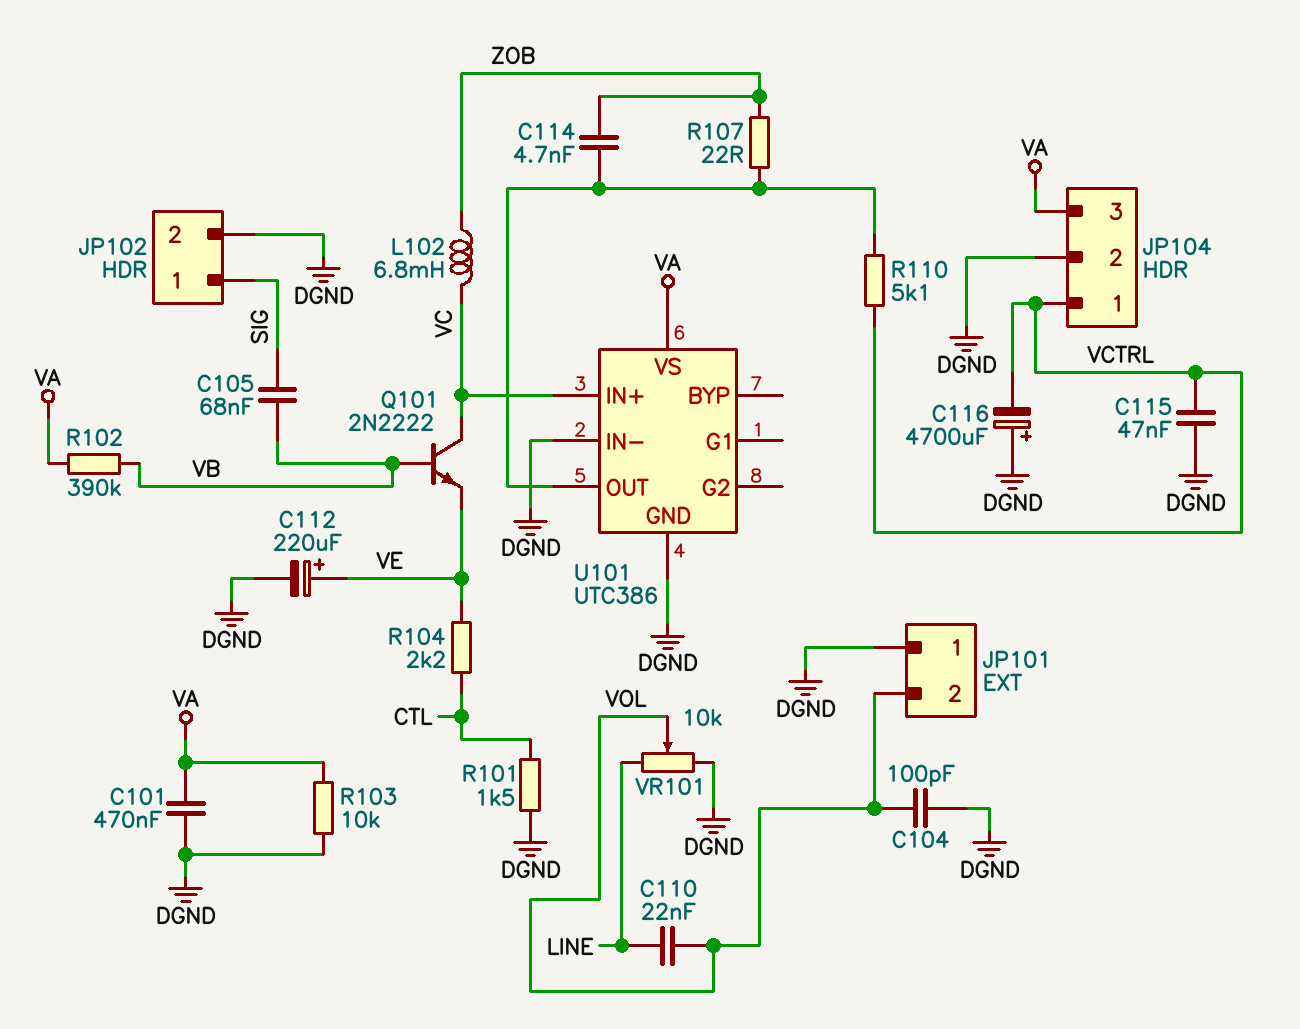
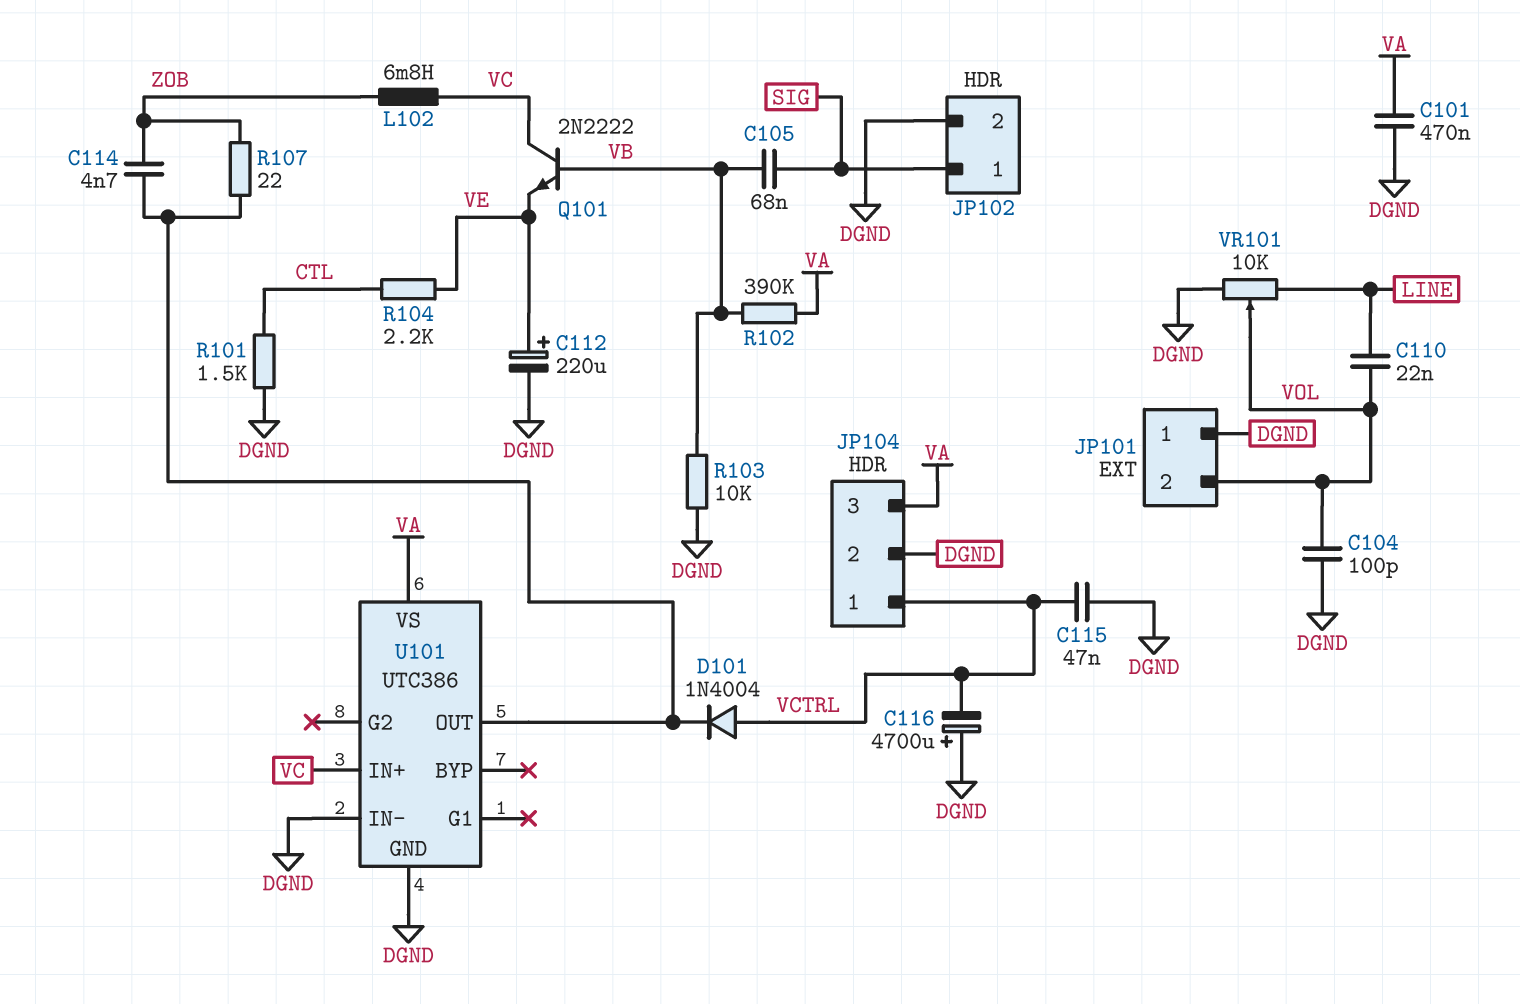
D101: none -> diode 1N4004 (A VCTRL, K U101/OUT)
R103: 10k (DGND, VA) -> 10k (DGND, VB)
R110: 5.1k (U101/OUT, VCTRL) -> none

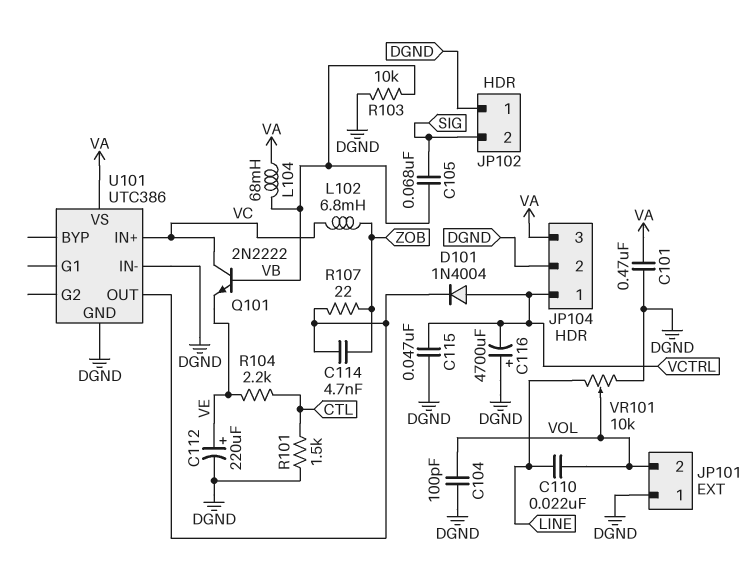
JP102 pin 1: SIG -> DGND
JP102 pin 2: DGND -> SIG
L104: none -> 68mH (VA, VB)
R102: 390k (VA, VB) -> none

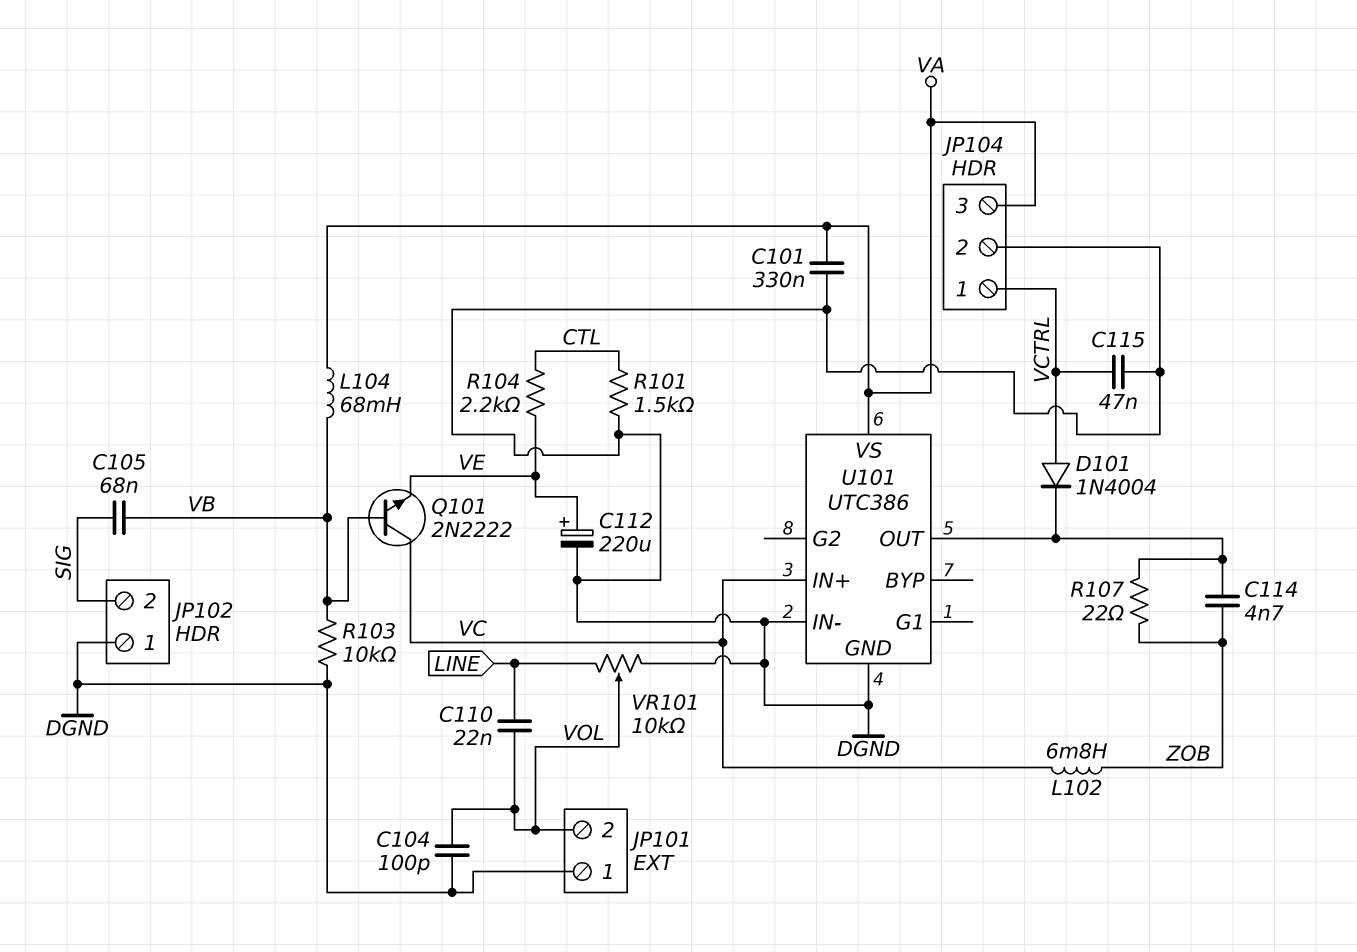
C101: 470nF (DGND, VA) -> 330nF (DGND, VA)
C116: 4700uF (plus DGND, minus VCTRL) -> none

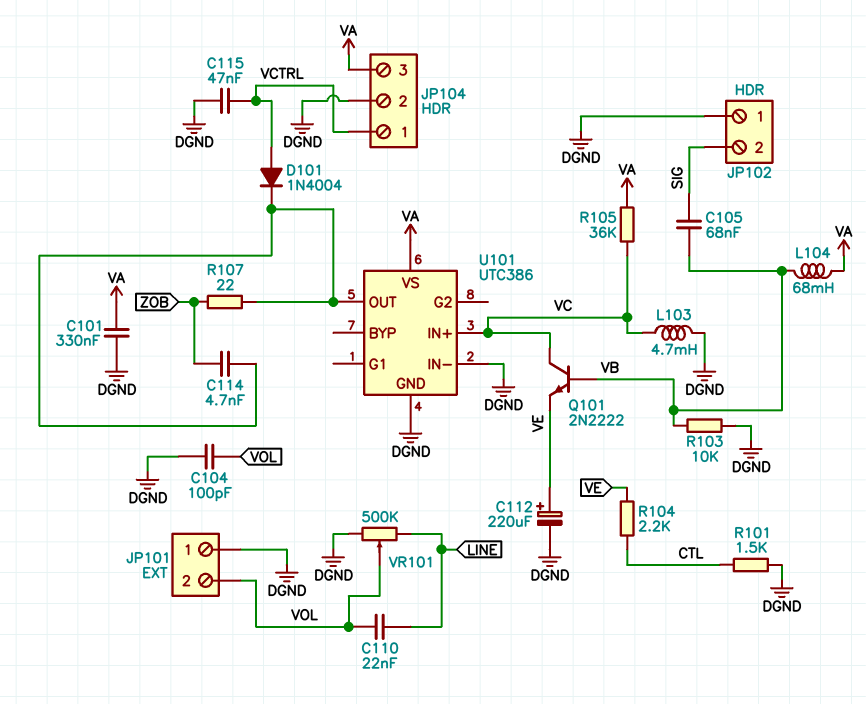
L102: 6.8mH (VC, ZOB) -> none
L103: none -> 4.7mH (DGND, VC)
R105: none -> 36k (VA, VC)
VR101: 10k (DGND, LINE, wiper VOL) -> 500k (DGND, LINE, wiper VOL)

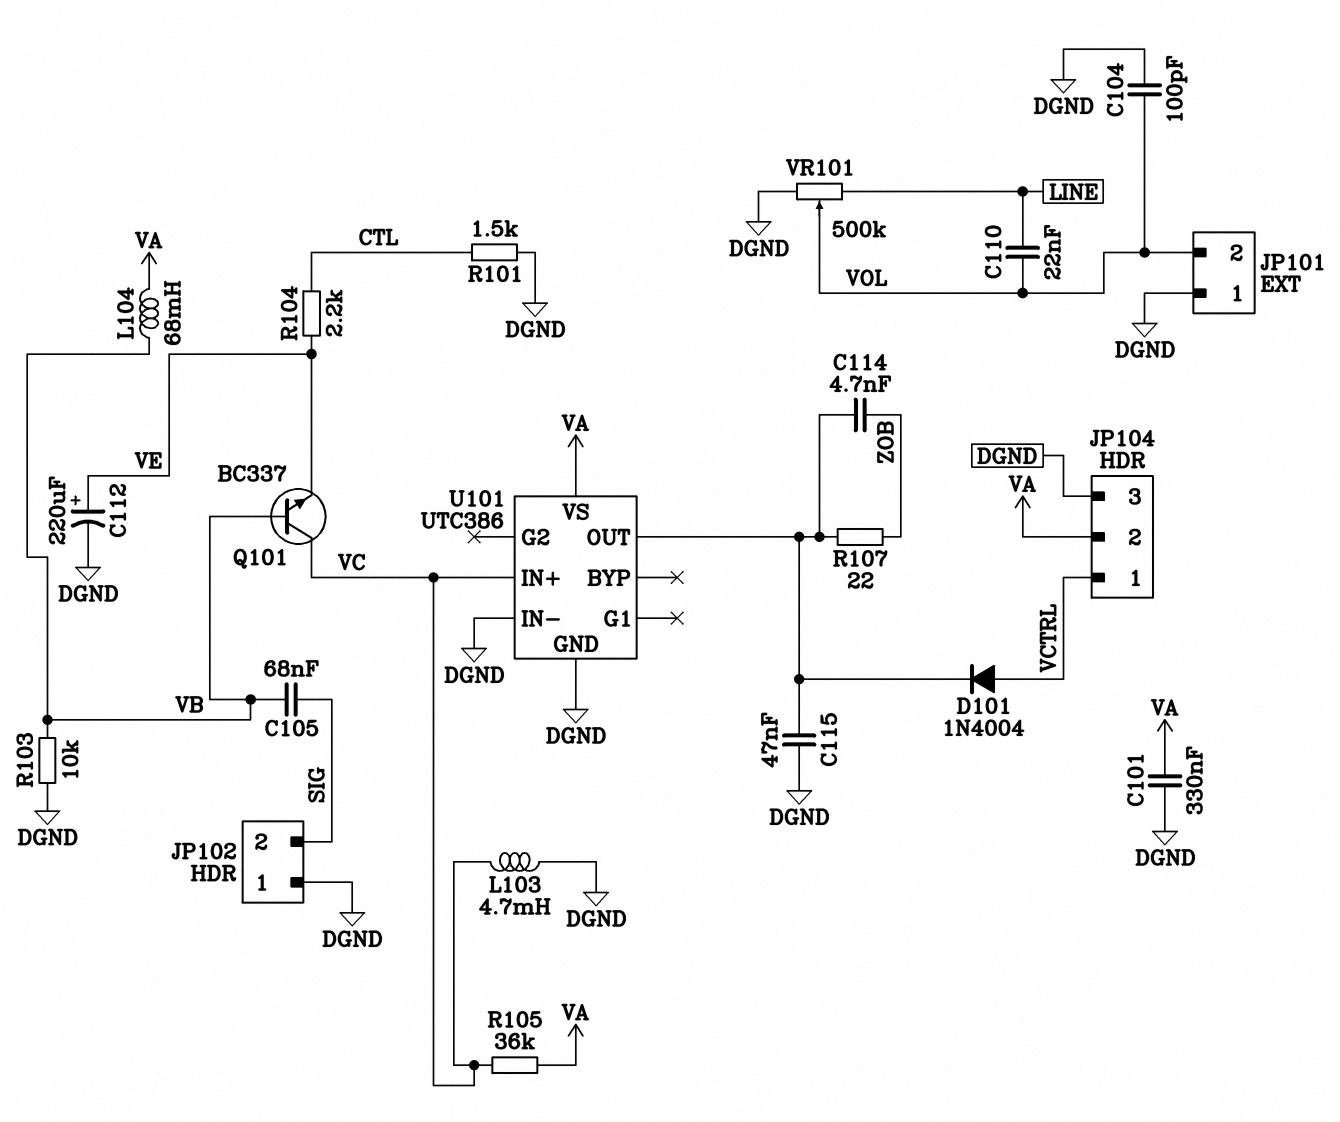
C115: 47nF (DGND, VCTRL) -> 47nF (DGND, U101/OUT)
JP104 pin 2: DGND -> VA
JP104 pin 3: VA -> DGND
Q101: NPN 2N2222 (B VB, C VC, E VE) -> NPN BC337 (B VB, C VC, E VE)

